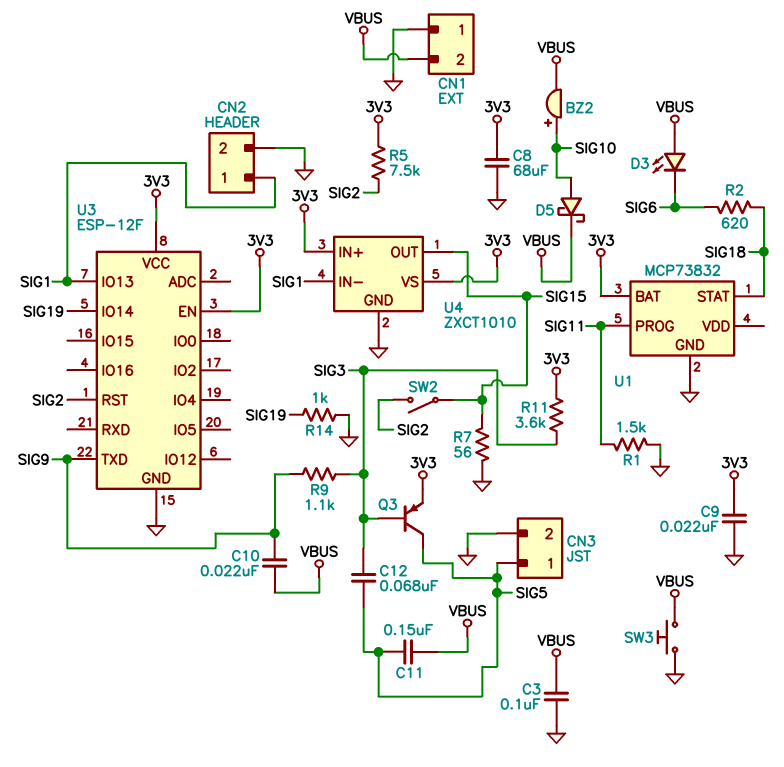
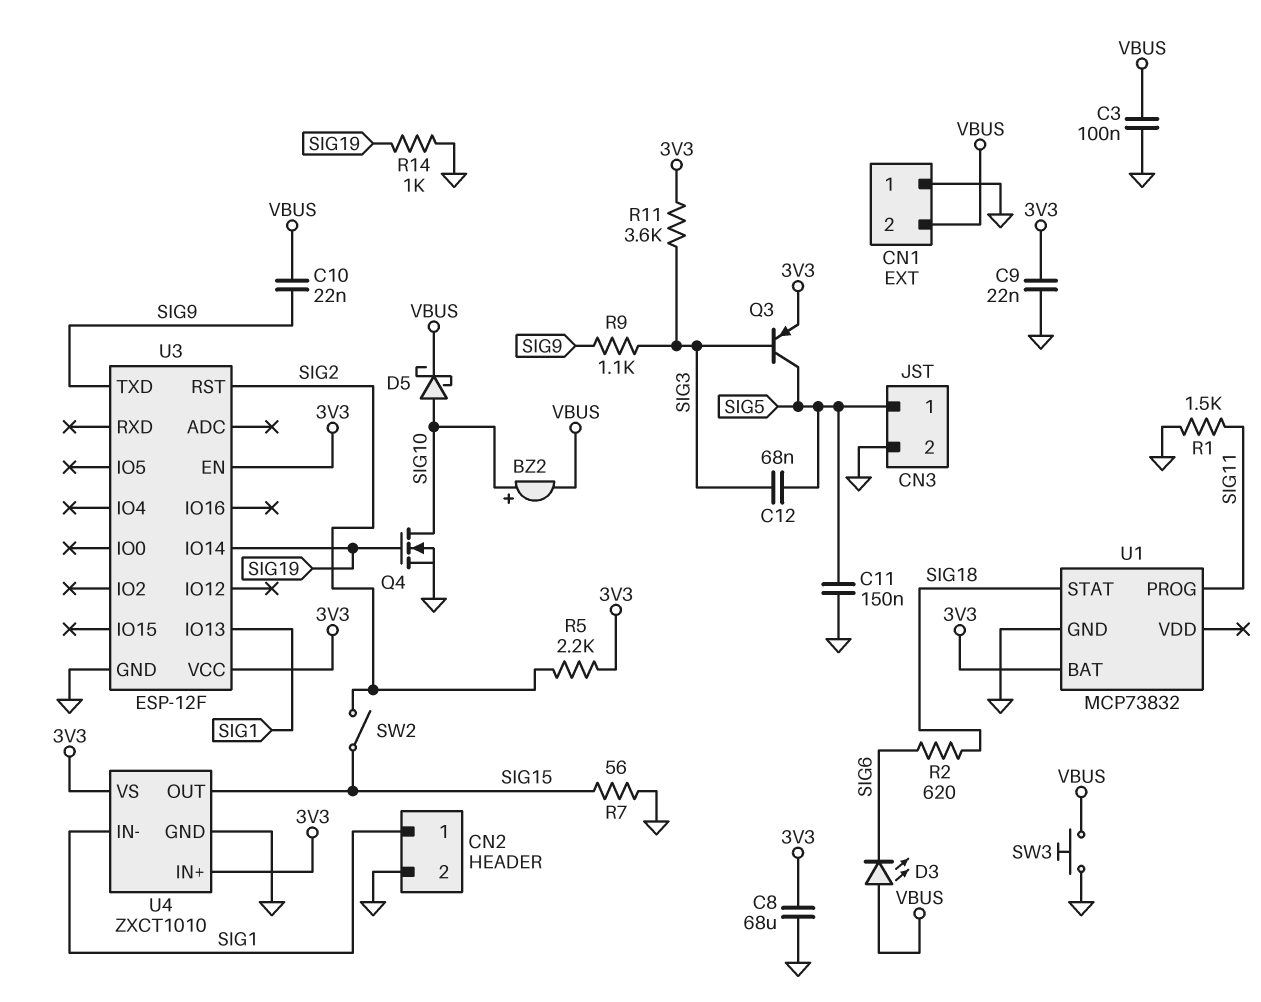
C11: 150nF (SIG5, VBUS) -> 150nF (GND, SIG5)
Q4: none -> NMOS (G SIG19, D SIG10, S GND)
R5: 7.5k (3V3, SIG2) -> 2.2k (3V3, SIG2)

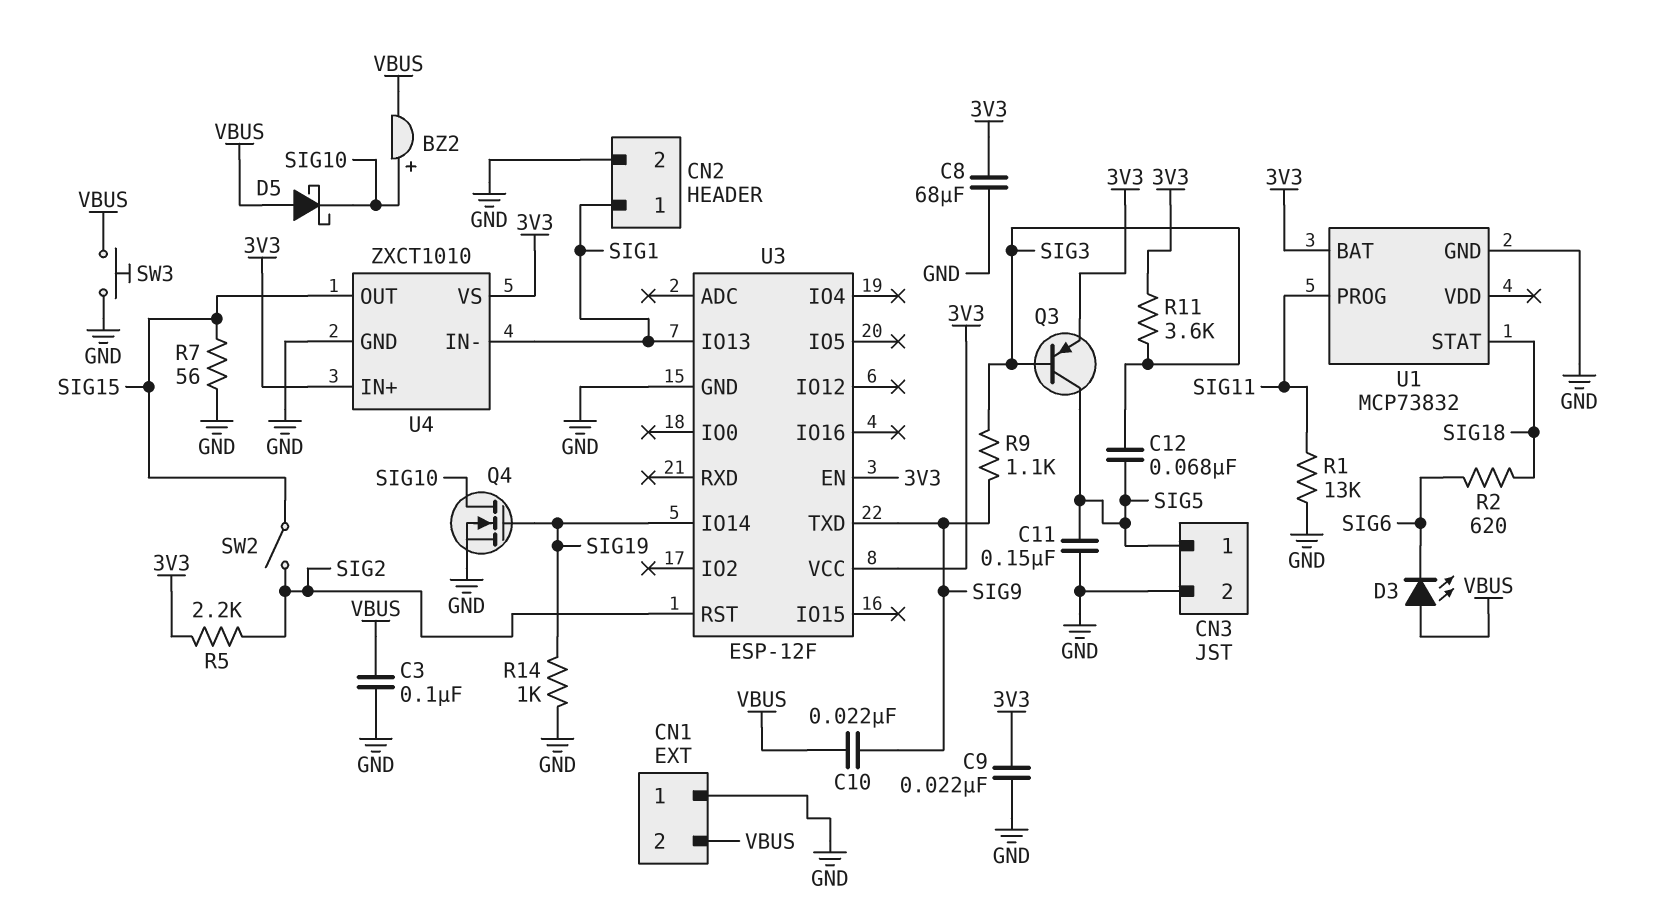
D5: schottky (A SIG10, K VBUS) -> schottky (A VBUS, K SIG10)
R1: 1.5k (GND, SIG11) -> 13k (GND, SIG11)

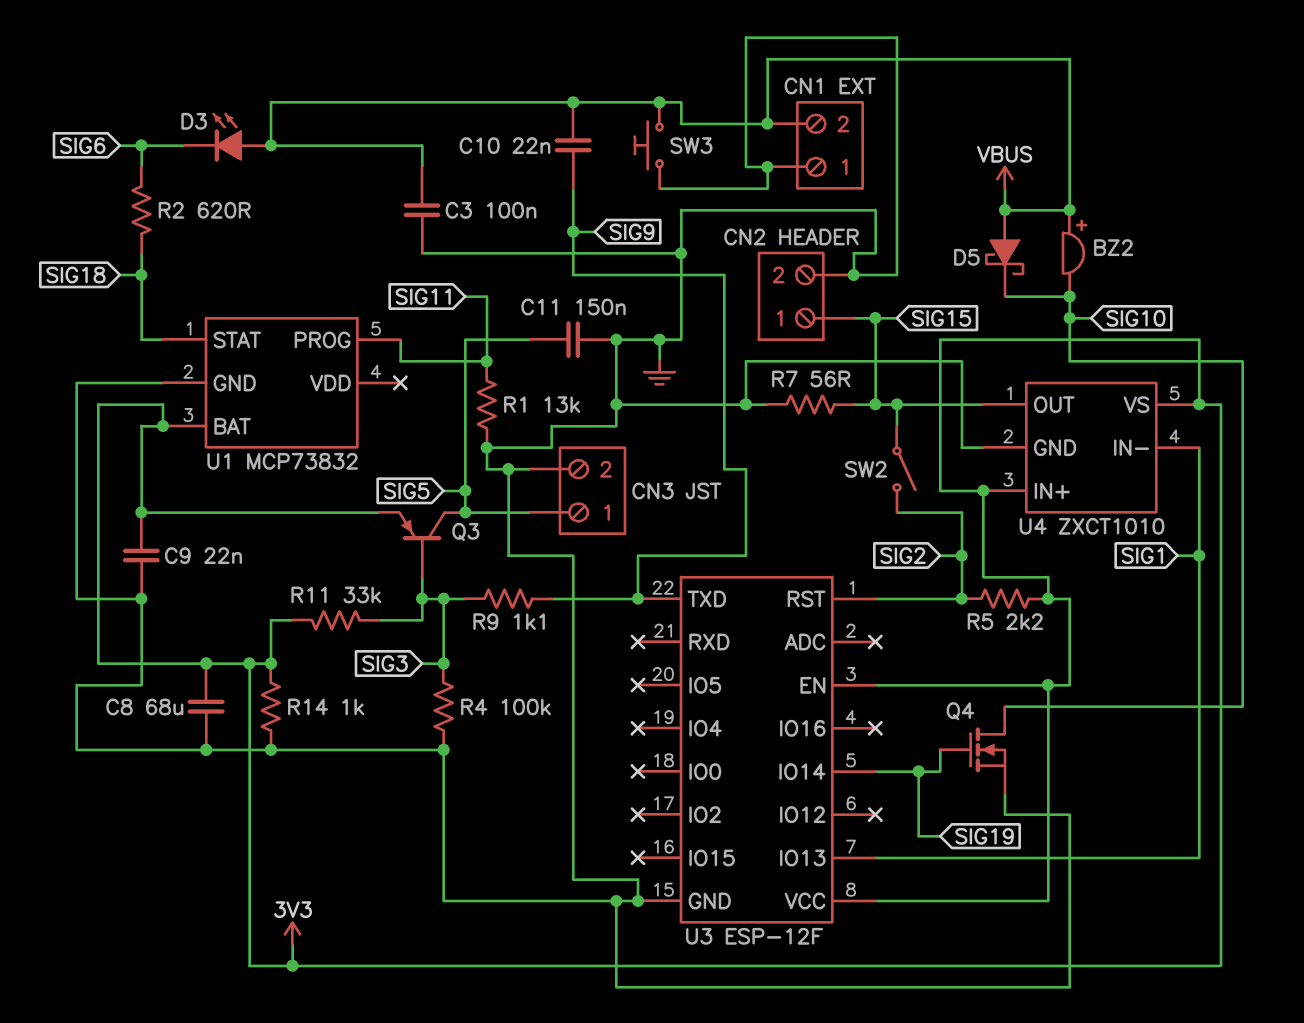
BZ2: buzzer (plus SIG10, minus VBUS) -> buzzer (plus VBUS, minus SIG10)
C12: 68nF (SIG3, SIG5) -> none
CN2 pin 1: SIG1 -> SIG15
R4: none -> 100k (GND, SIG3)
R11: 3.6k (3V3, SIG3) -> 33k (3V3, SIG3)
R14: 1k (GND, SIG19) -> 1k (3V3, GND)

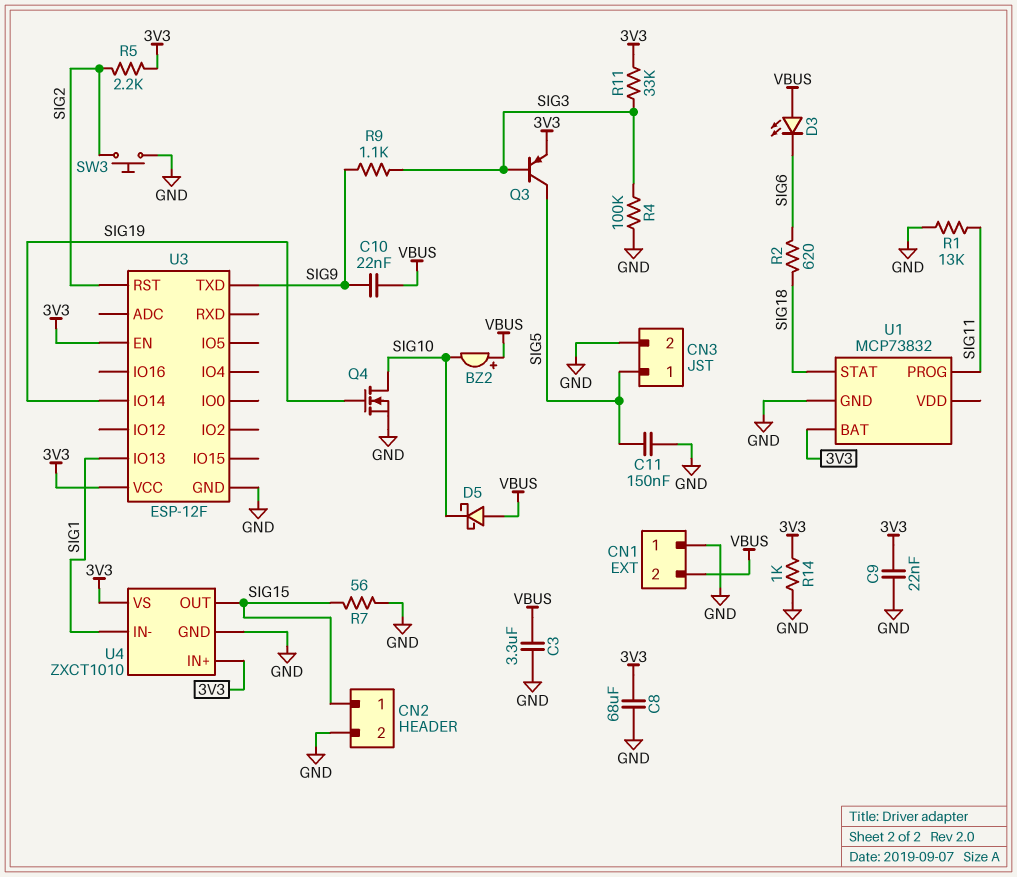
C3: 100nF (GND, VBUS) -> 3.3uF (GND, VBUS)
SW2: switch (SIG2, SIG15) -> none
SW3: button (GND, VBUS) -> button (GND, SIG2)

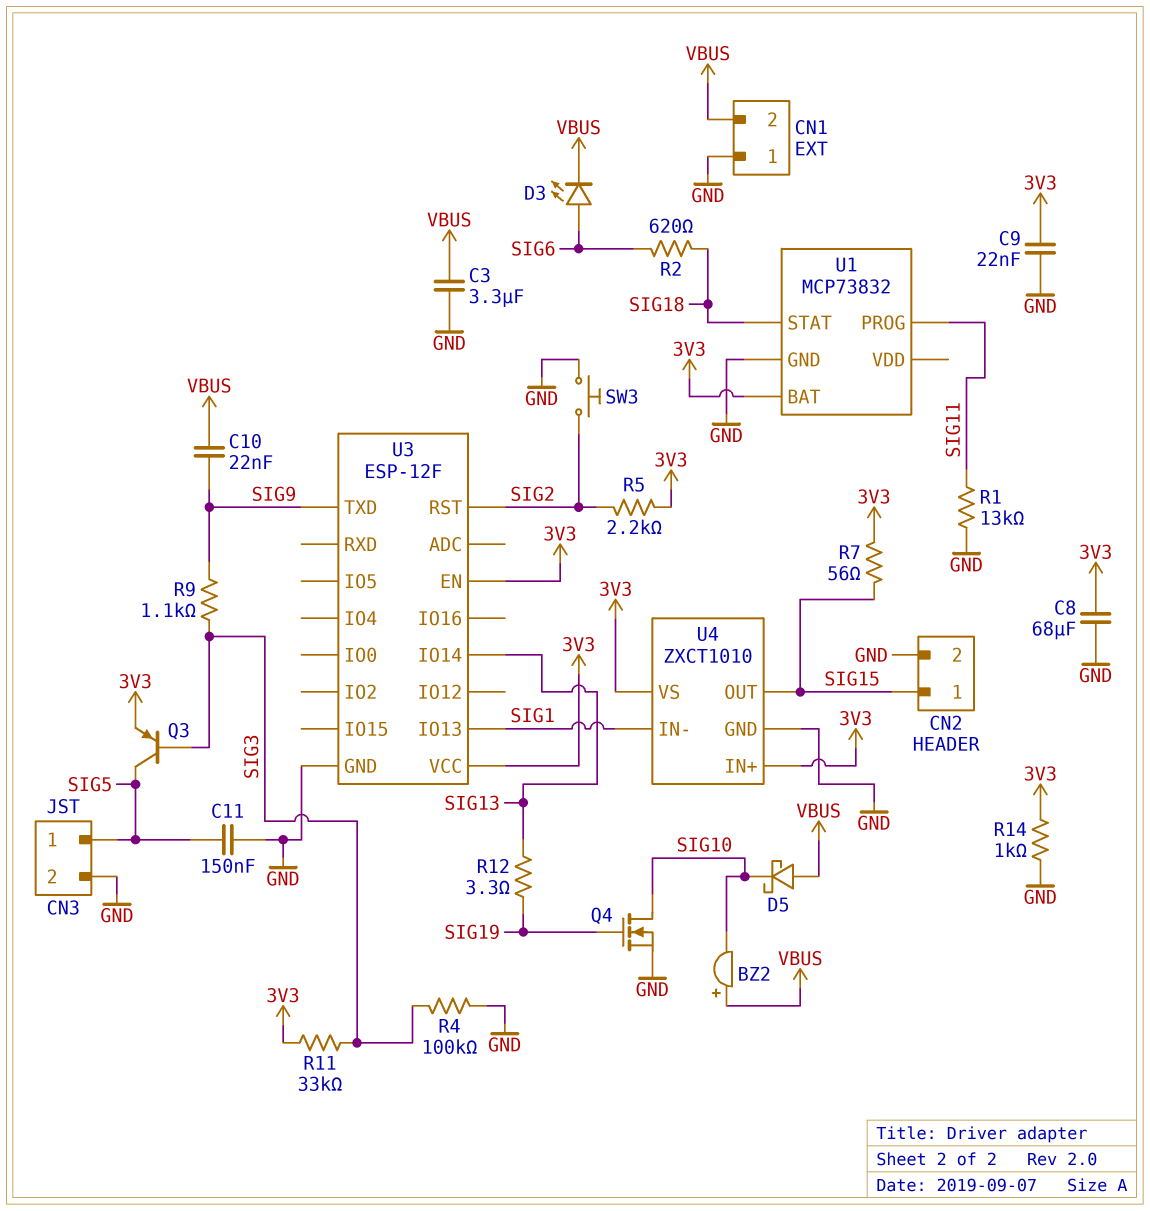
D3: LED (A VBUS, K SIG6) -> LED (A SIG6, K VBUS)
R7: 56 (GND, SIG15) -> 56 (3V3, SIG15)
R12: none -> 3.3 (SIG13, SIG19)
U3 pin IO14: SIG19 -> SIG13

